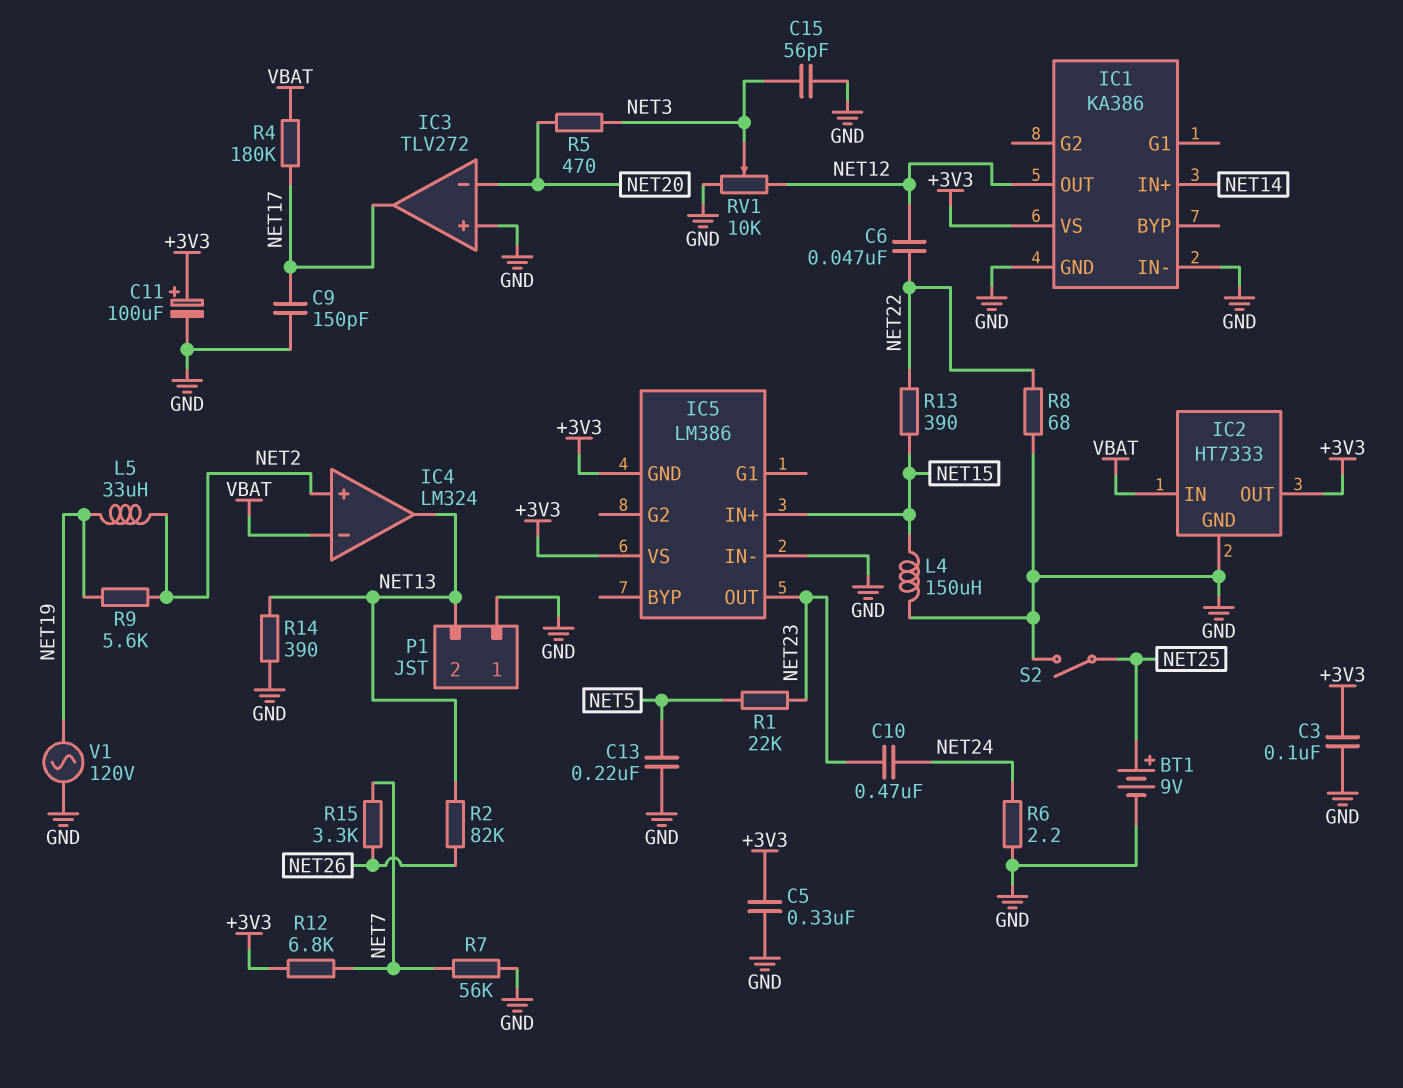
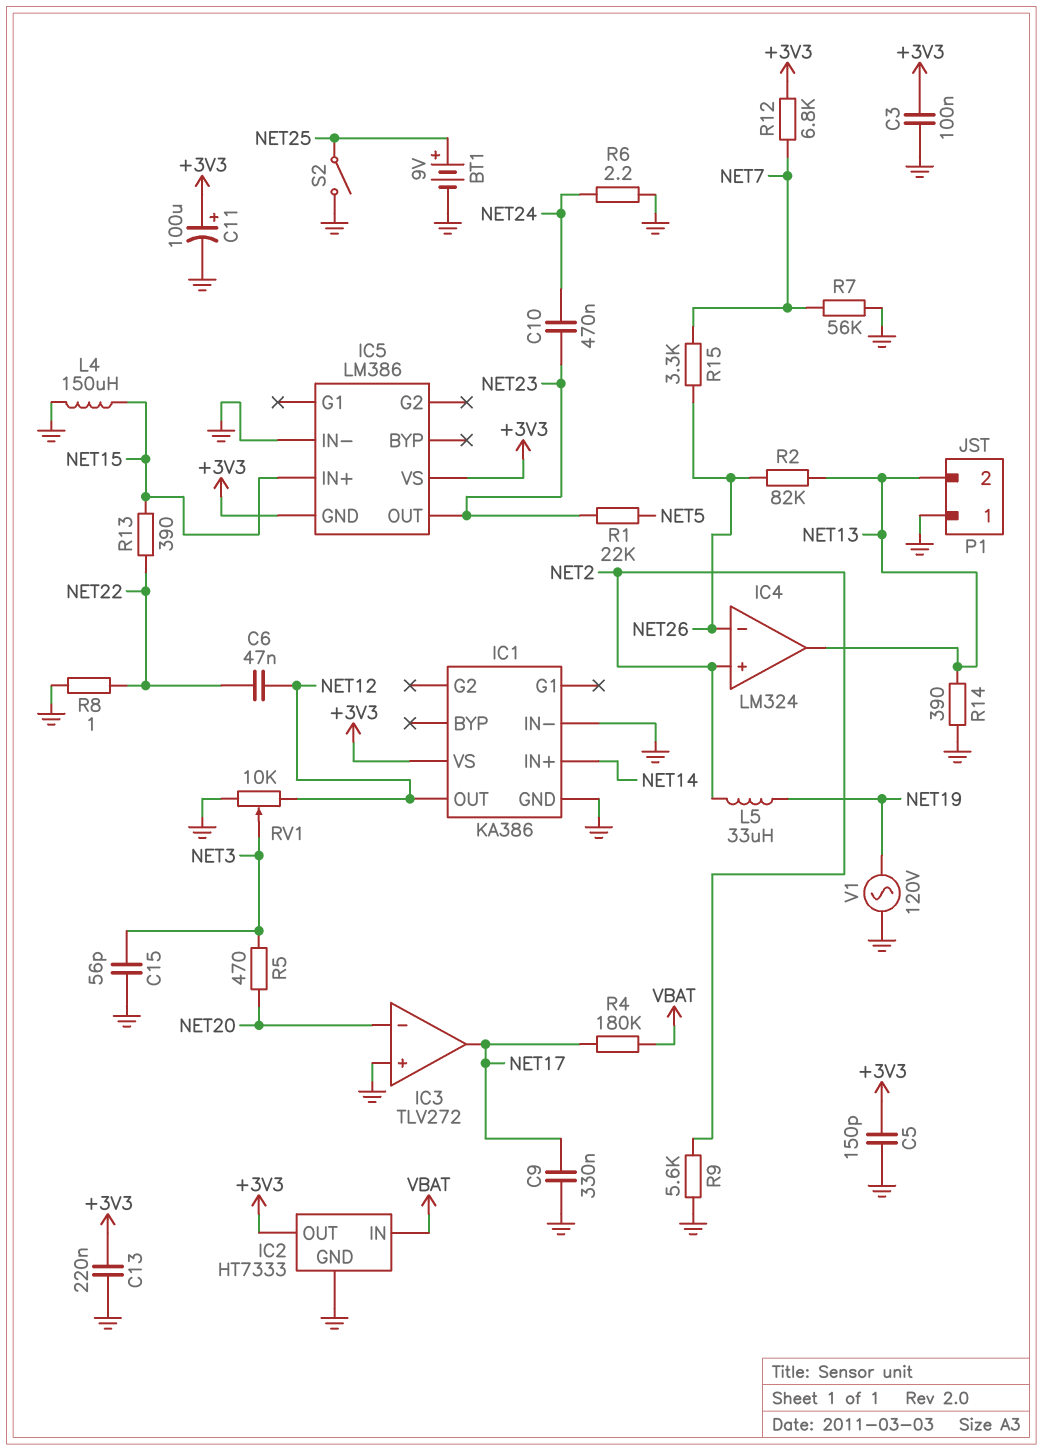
C5: 330nF (+3V3, GND) -> 150pF (+3V3, GND)
C9: 150pF (GND, NET17) -> 330nF (GND, NET17)
C13: 220nF (GND, NET5) -> 220nF (+3V3, GND)
IC4 pin in-: VBAT -> NET26
R8: 68 (GND, NET22) -> 1 (GND, NET22)
R9: 5.6k (NET2, NET19) -> 5.6k (GND, NET2)

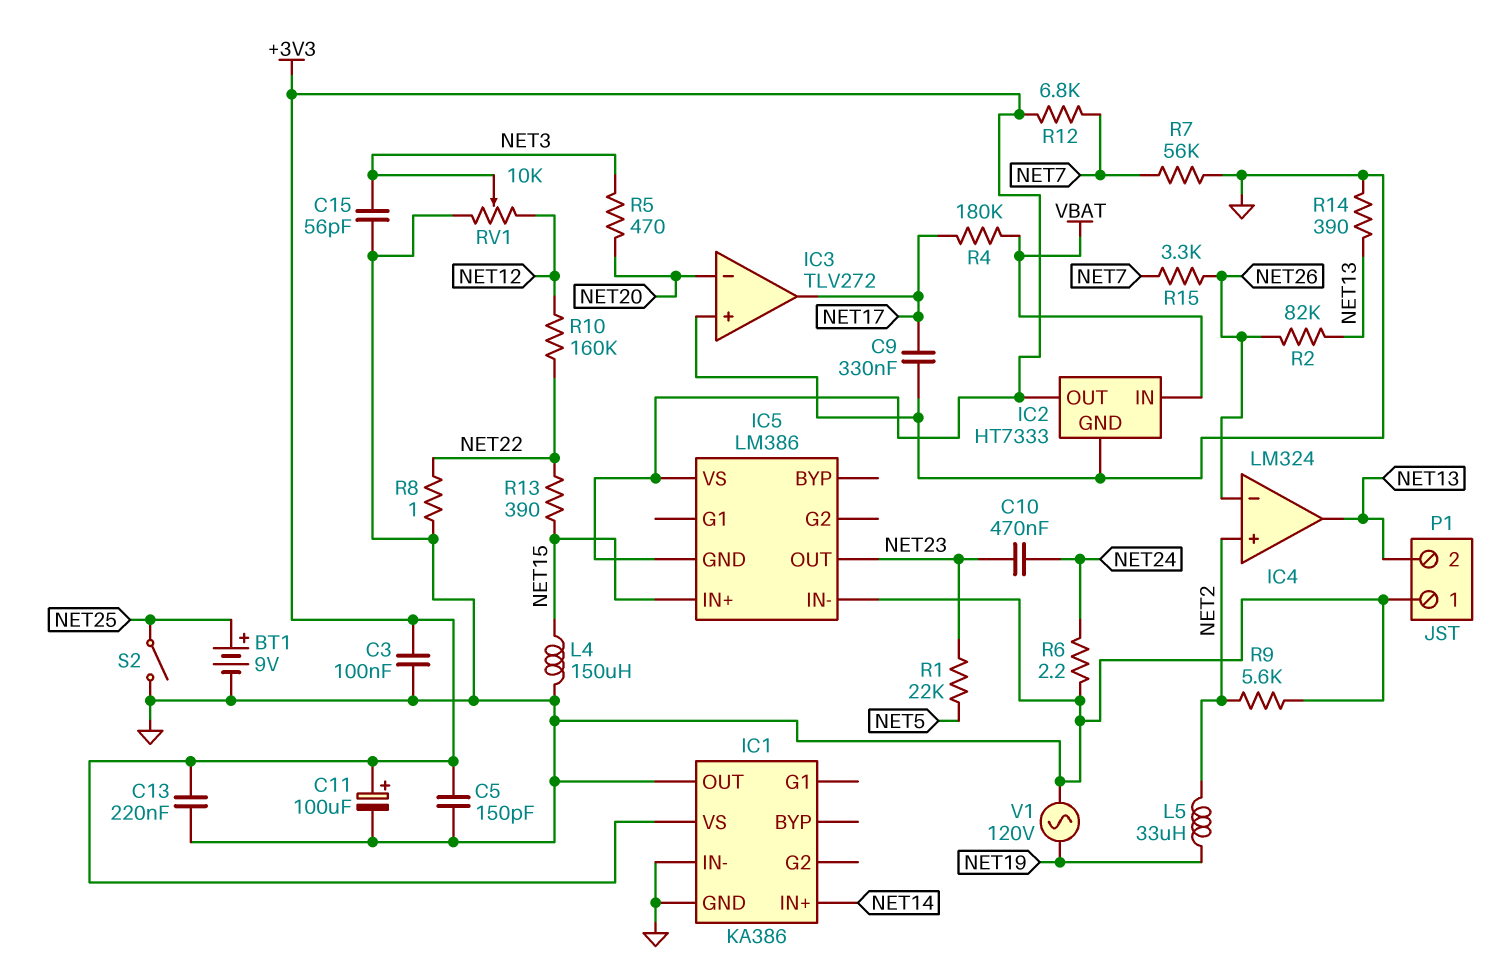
C6: 47nF (NET12, NET22) -> none
IC1 pin OUT: NET12 -> GND
R10: none -> 160k (NET12, NET22)

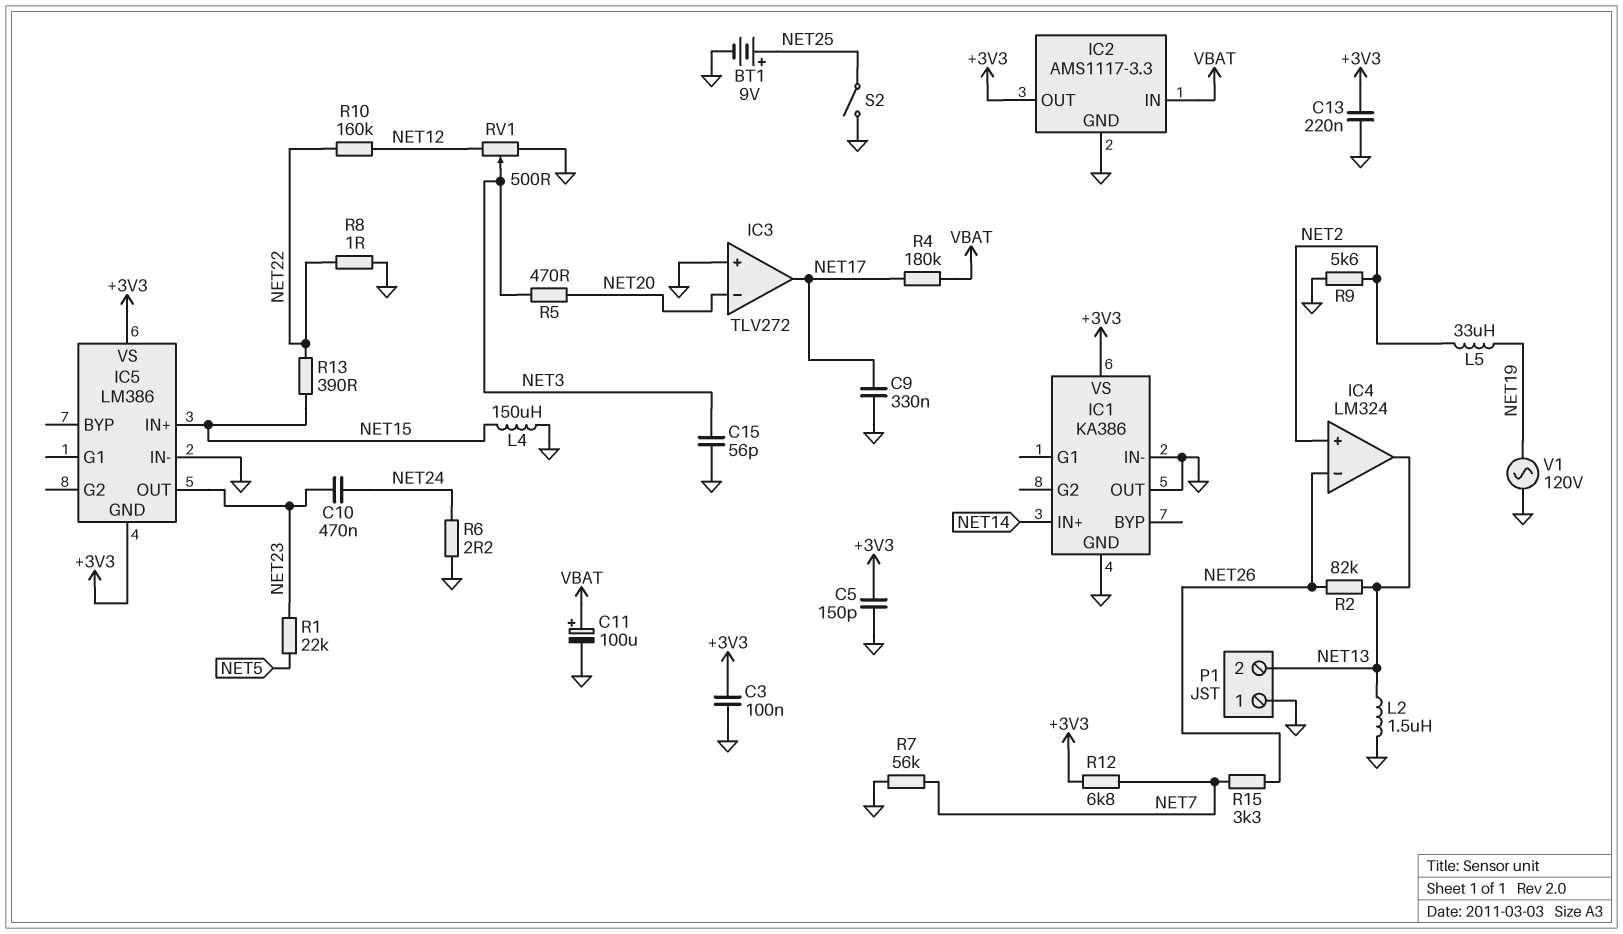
C11: 100uF (plus +3V3, minus GND) -> 100uF (plus VBAT, minus GND)
IC2: HT7333 -> AMS1117-3.3
L2: none -> 1.5uH (GND, NET13)
R14: 390 (GND, NET13) -> none
RV1: 10k (GND, NET12, wiper NET3) -> 500 (GND, NET12, wiper NET3)

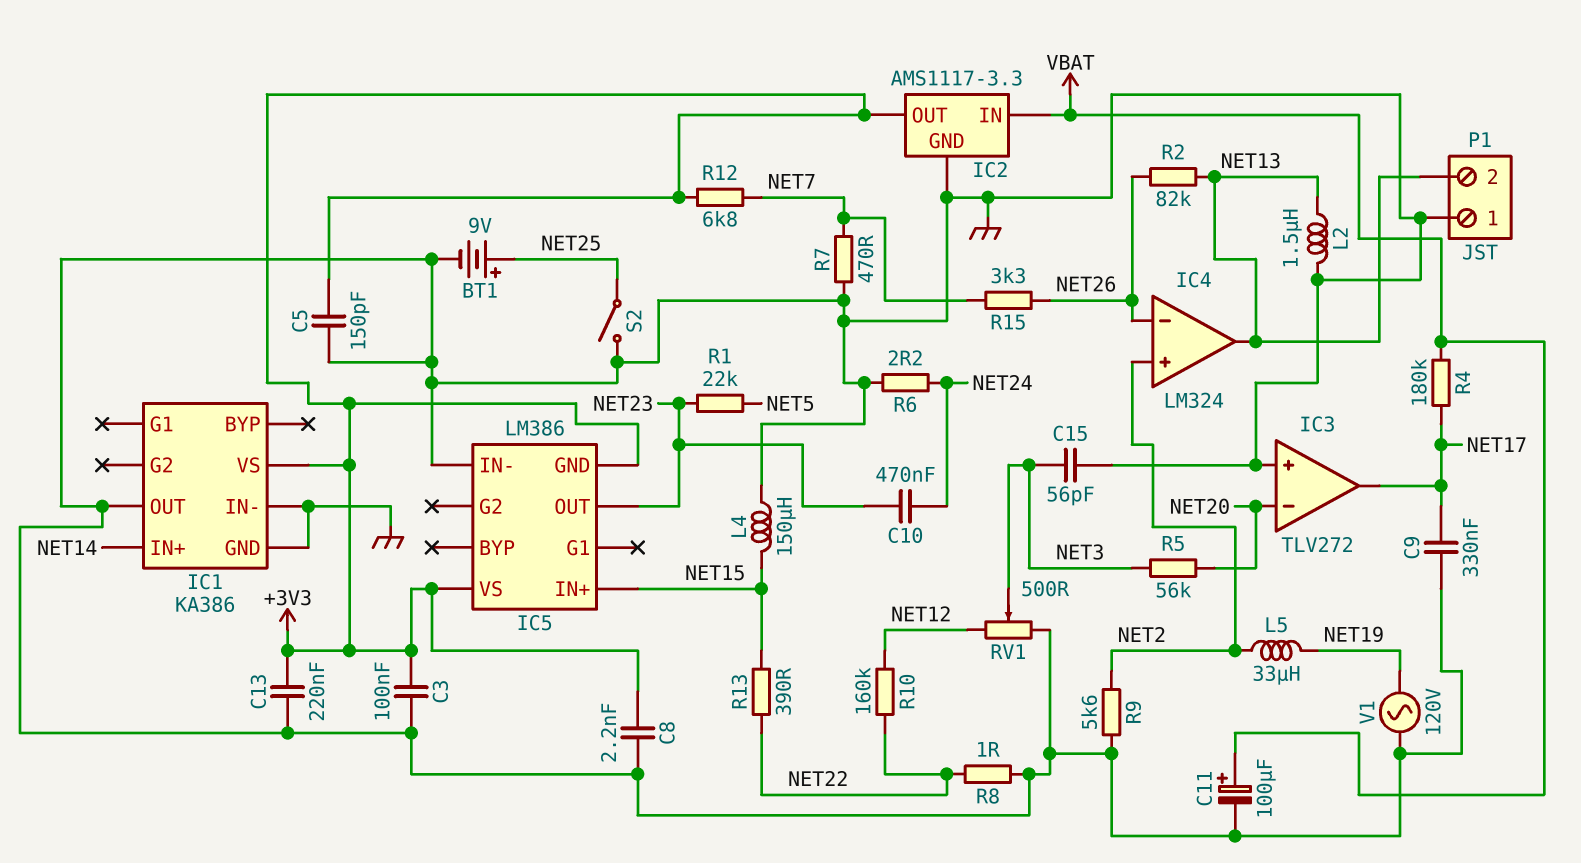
C8: none -> 2.2nF (+3V3, GND)
R5: 470 (NET3, NET20) -> 56k (NET3, NET20)
R7: 56k (GND, NET7) -> 470 (GND, NET7)

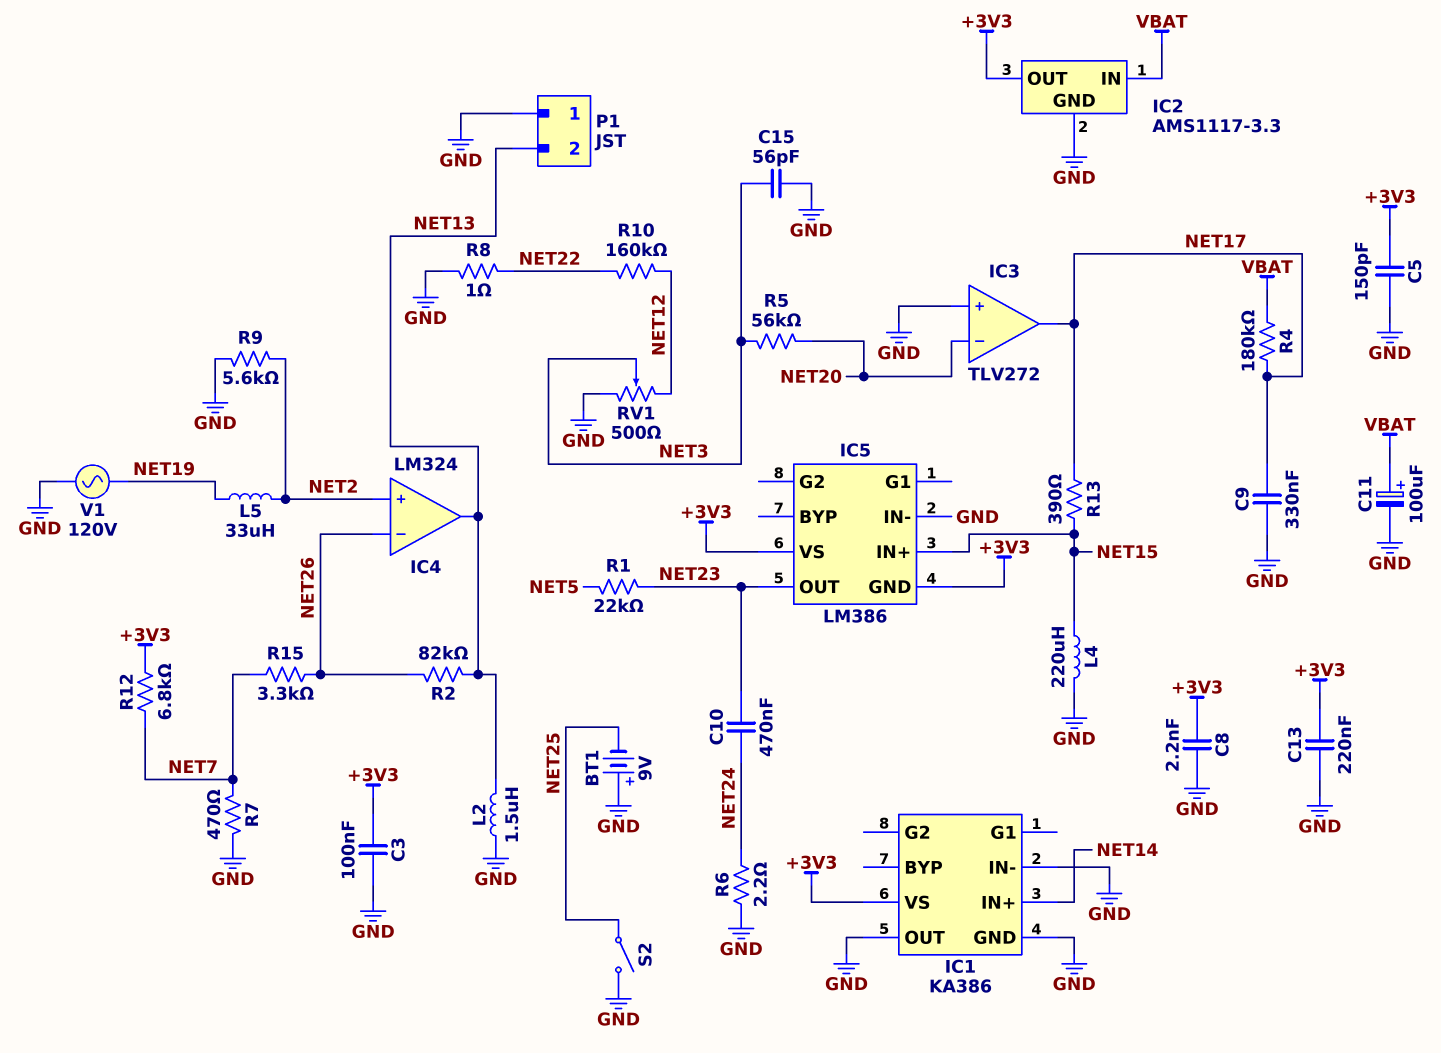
BT1: 9V (plus NET25, minus GND) -> 9V (plus GND, minus NET25)
L4: 150uH (GND, NET15) -> 220uH (GND, NET15)
R13: 390 (NET15, NET22) -> 390 (NET15, NET17)

